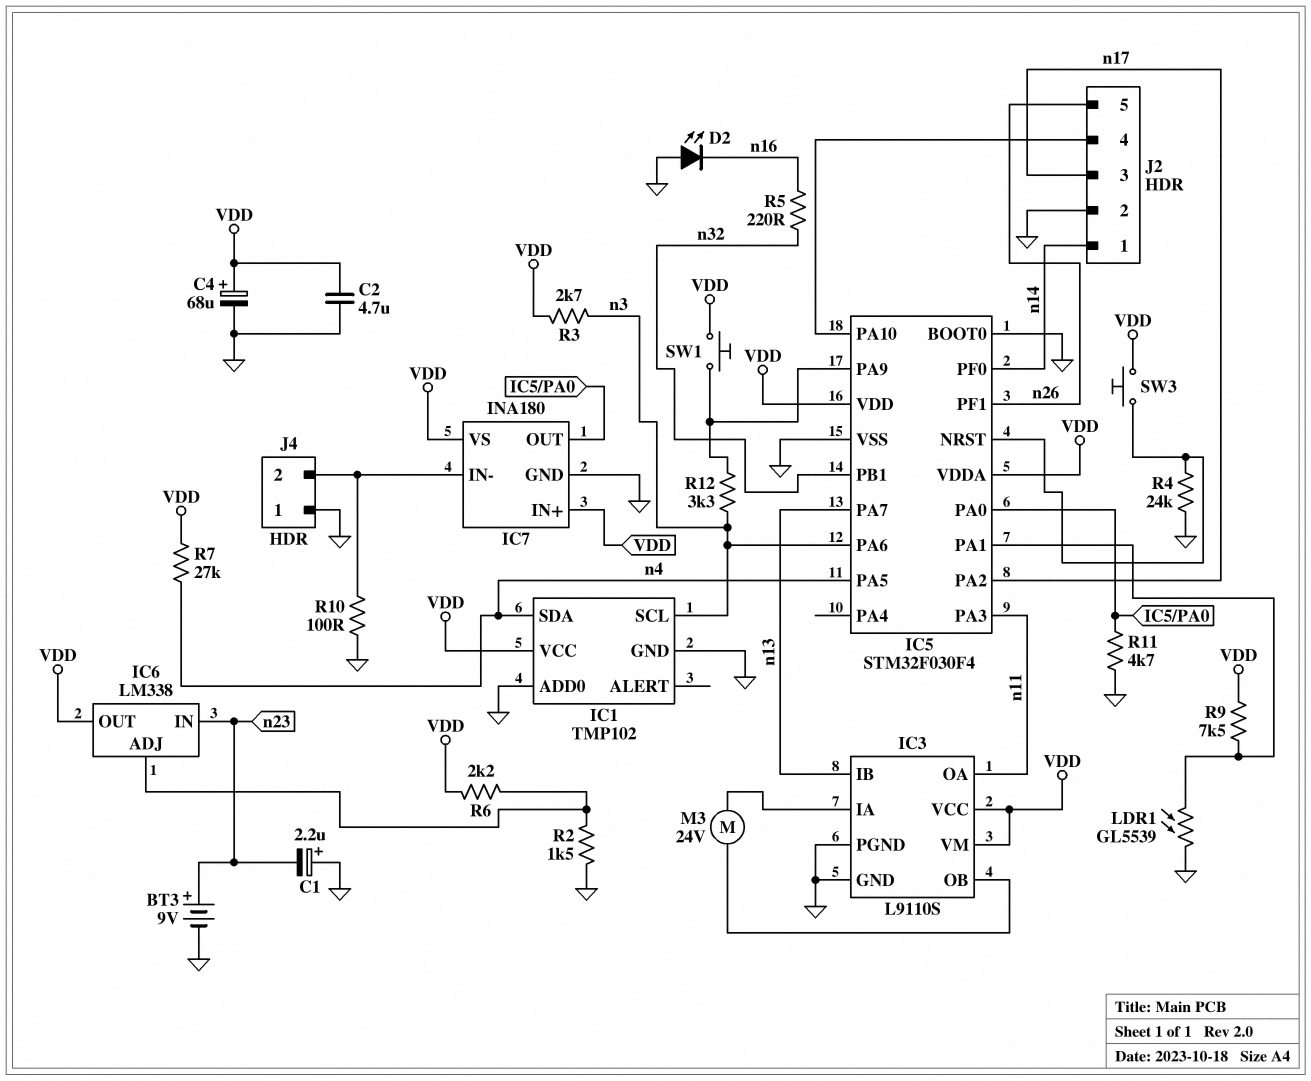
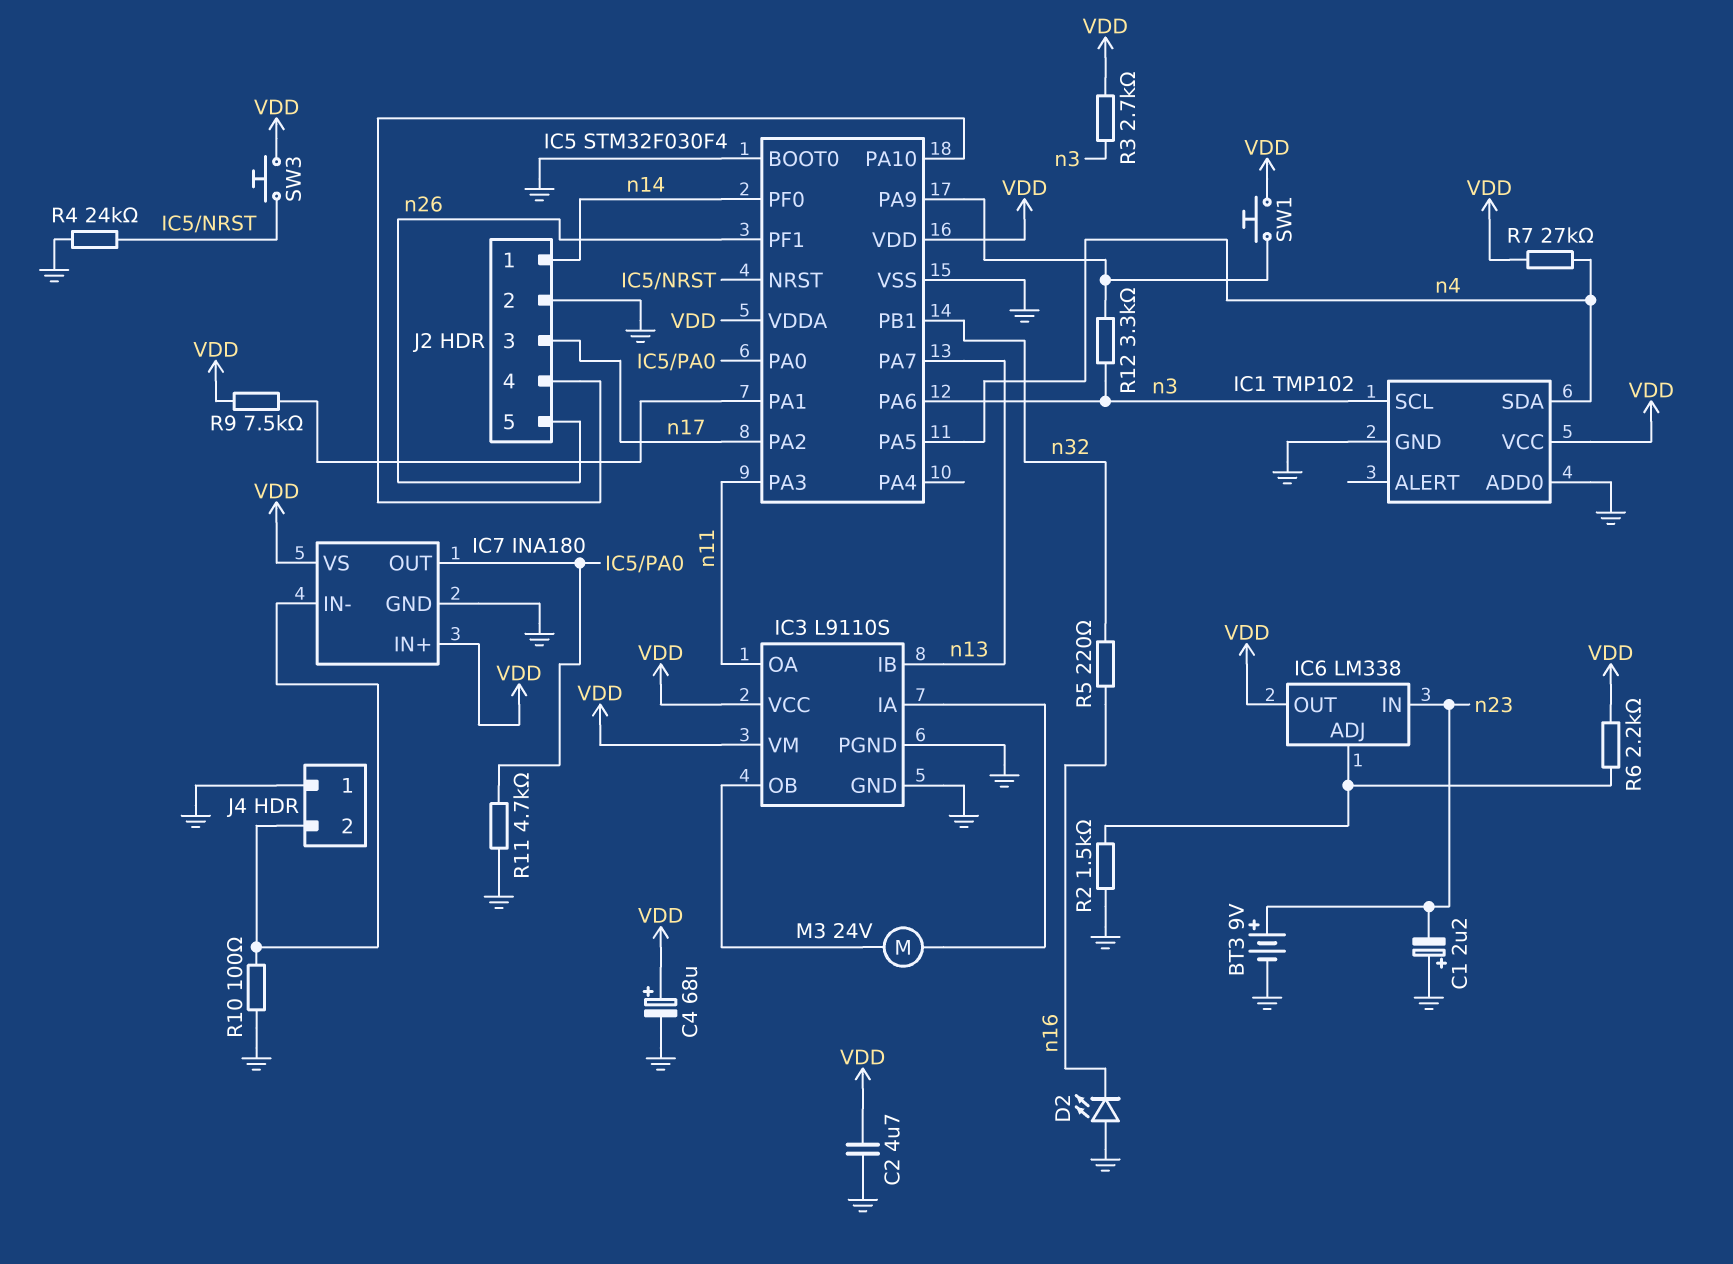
LDR1: GL5539 (GND, IC5/PA1) -> none

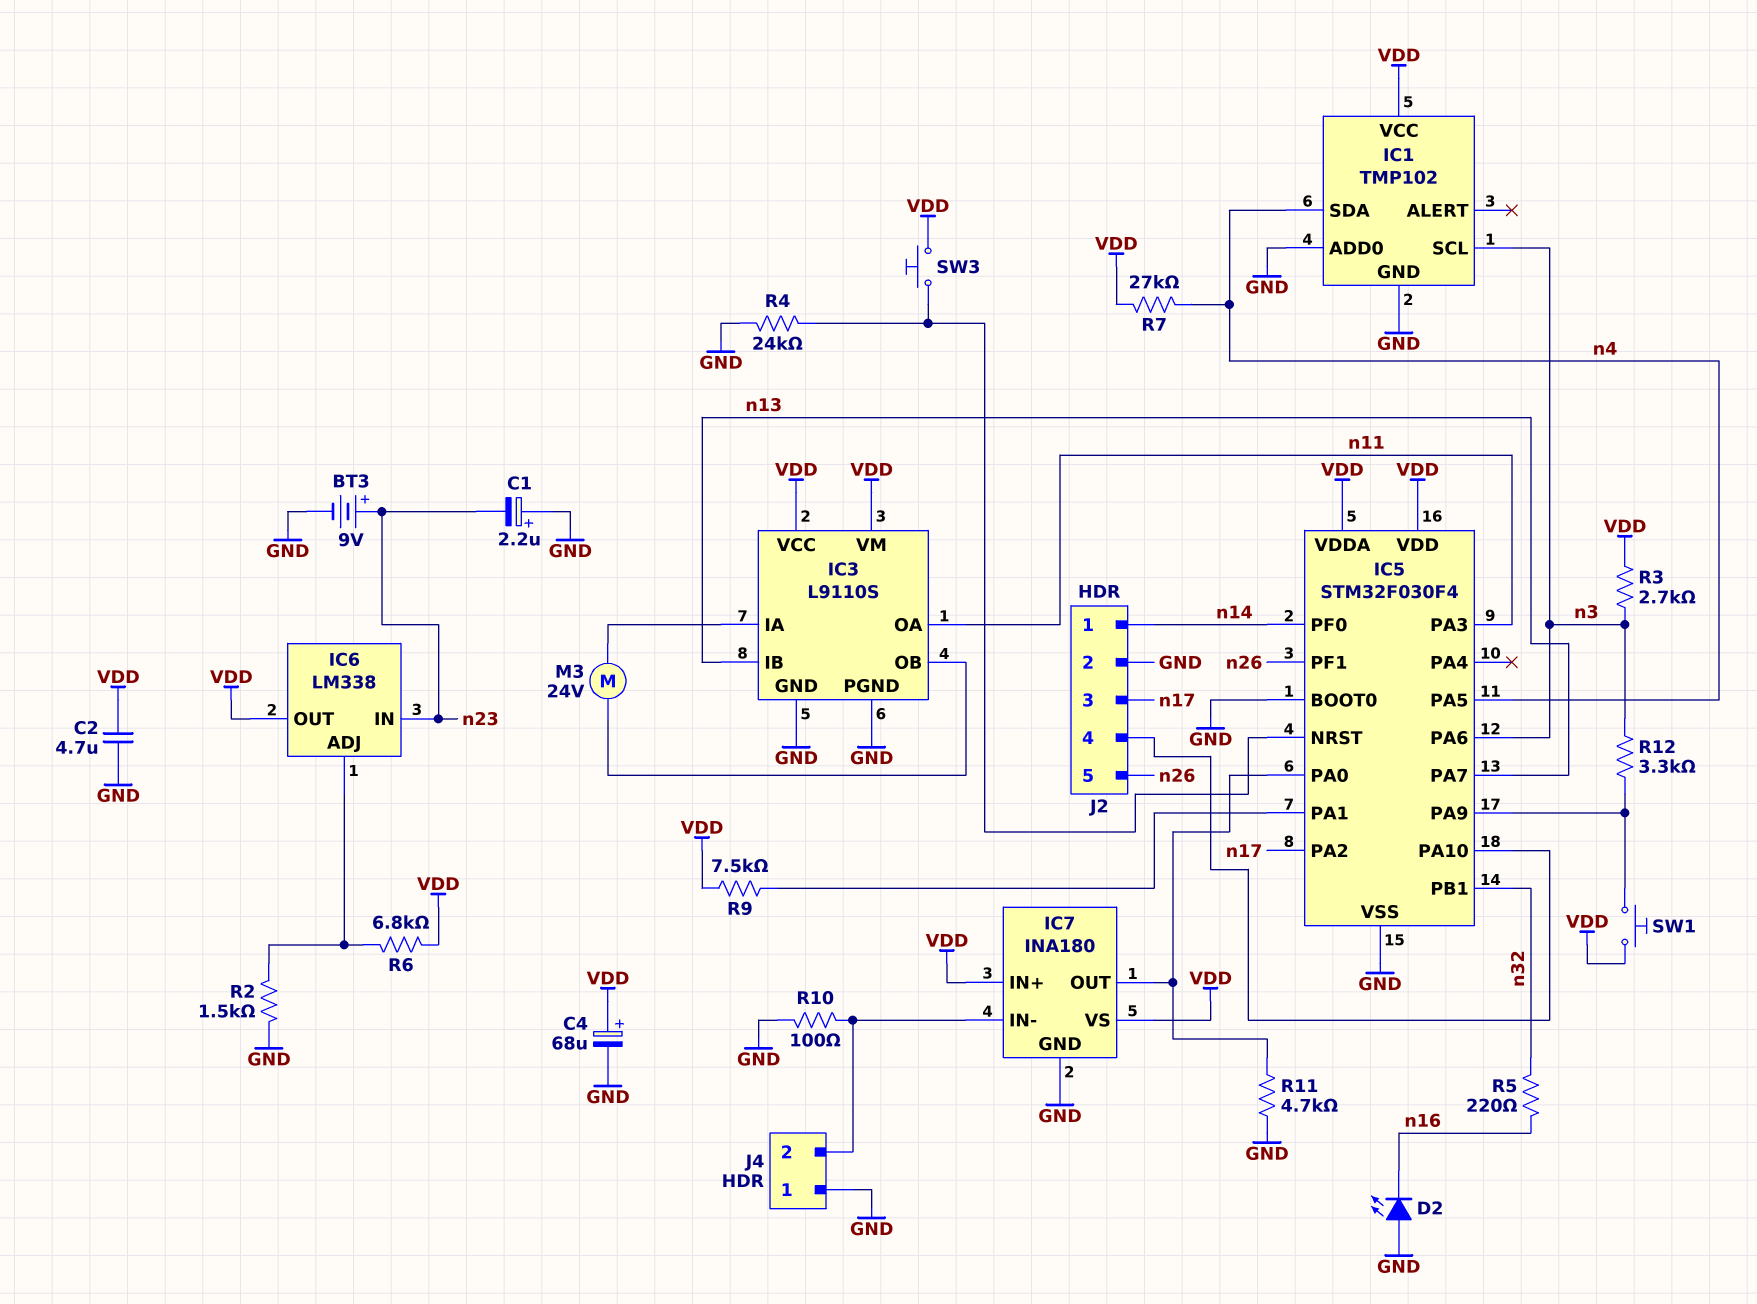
R6: 2.2k (IC6/ADJ, VDD) -> 6.8k (IC6/ADJ, VDD)

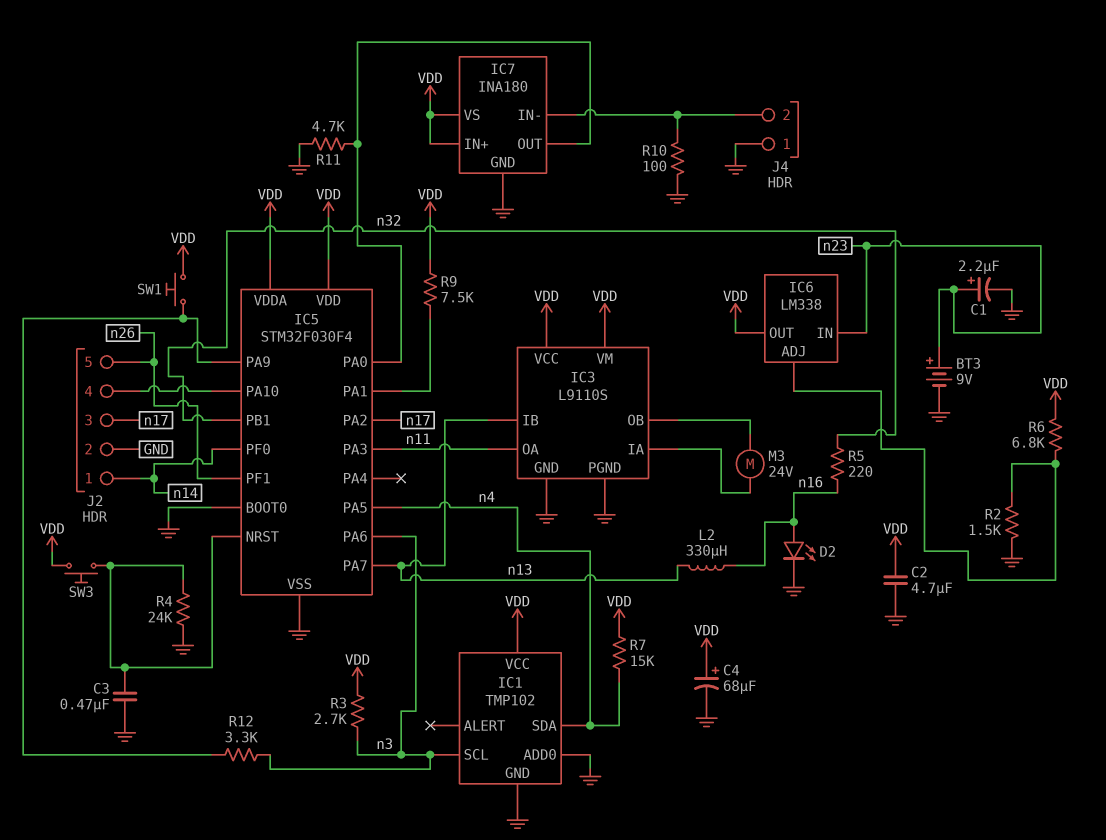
C1: 2.2uF (plus GND, minus n23) -> 2.2uF (plus n23, minus GND)
C3: none -> 470nF (GND, IC5/NRST)
D2: LED (A GND, K n16) -> LED (A n16, K GND)
L2: none -> 330uH (n13, n16)
R7: 27k (VDD, n4) -> 15k (VDD, n4)

